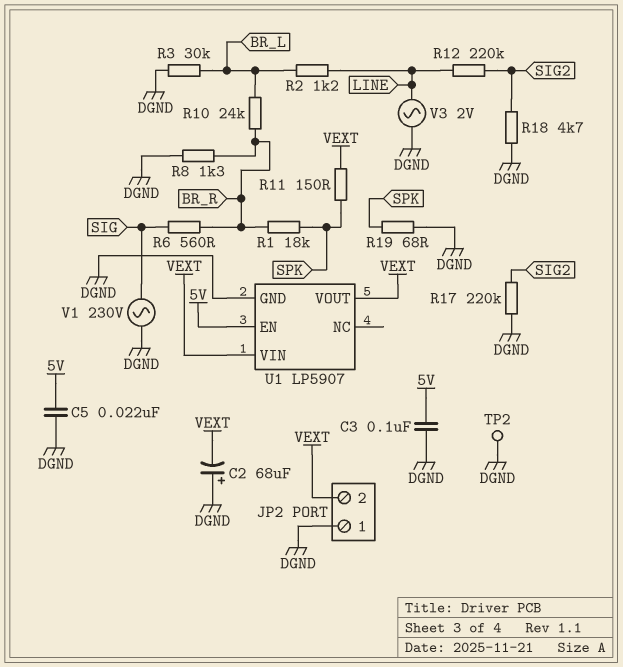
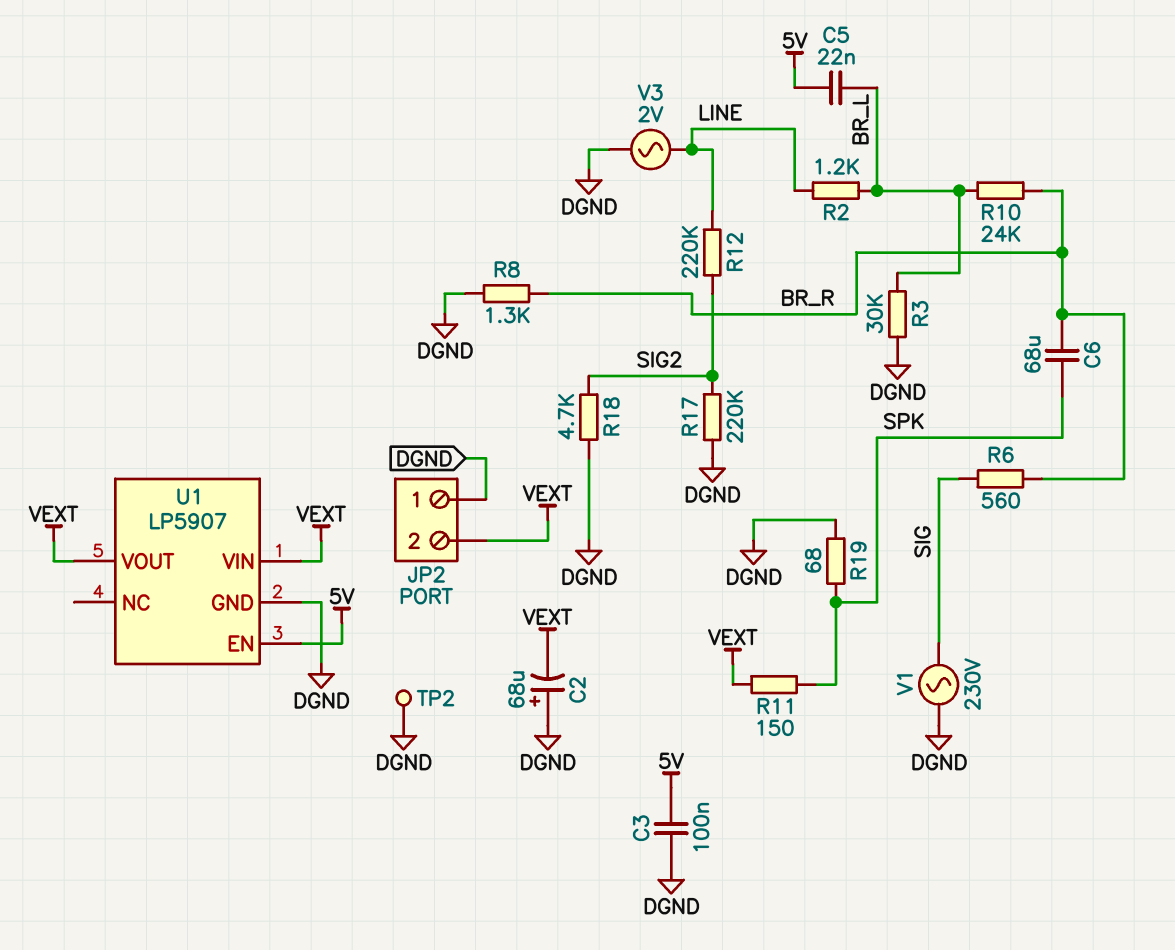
C5: 22nF (5V, DGND) -> 22nF (5V, BR_L)
C6: none -> 68uF (BR_R, SPK)
R1: 18k (BR_R, SPK) -> none

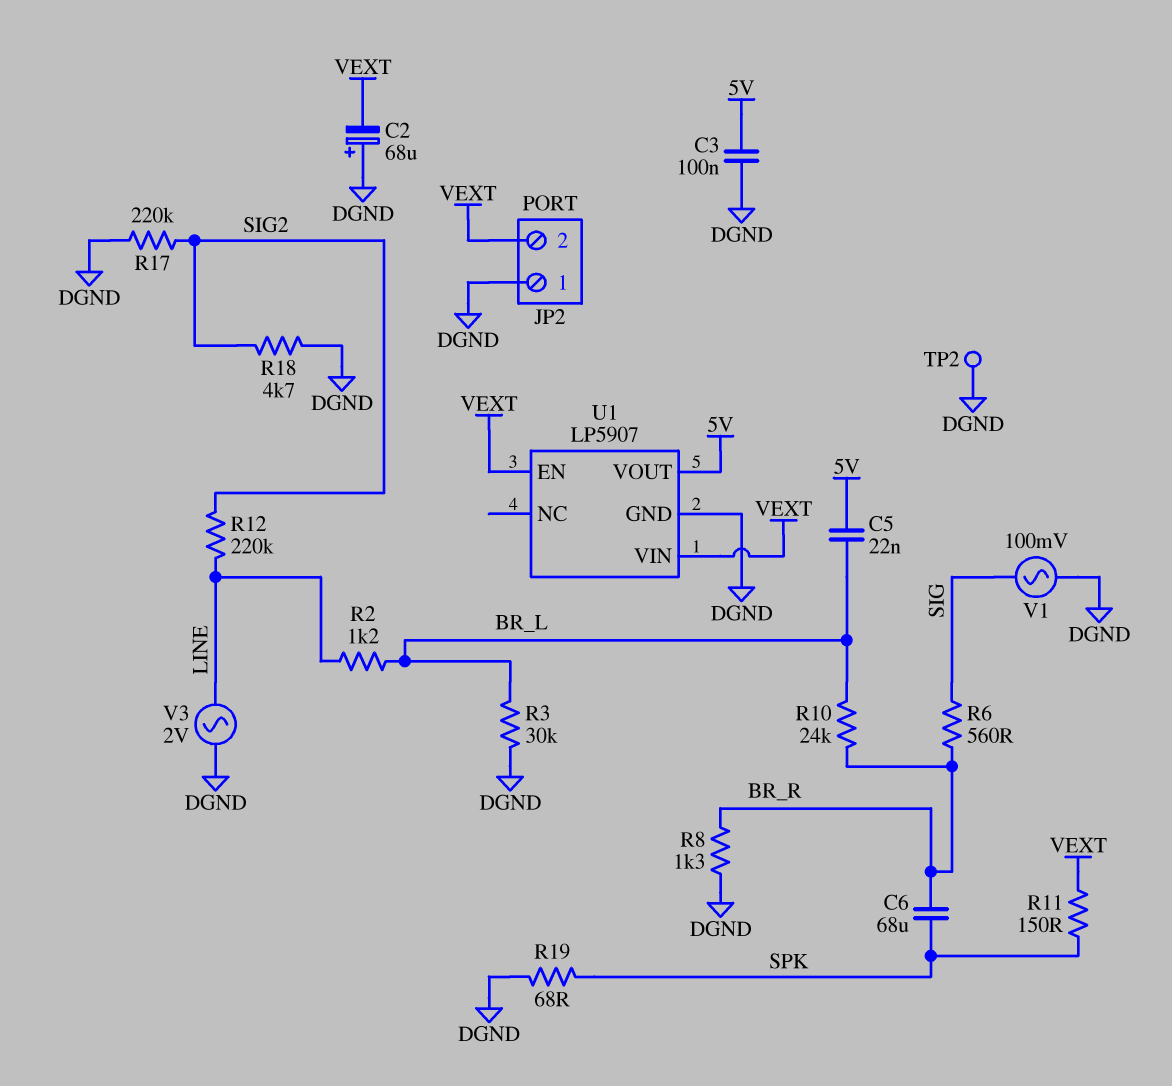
U1 pin EN: 5V -> VEXT
U1 pin VOUT: VEXT -> 5V
V1: AC 230V (DGND, SIG) -> AC 100mV (DGND, SIG)

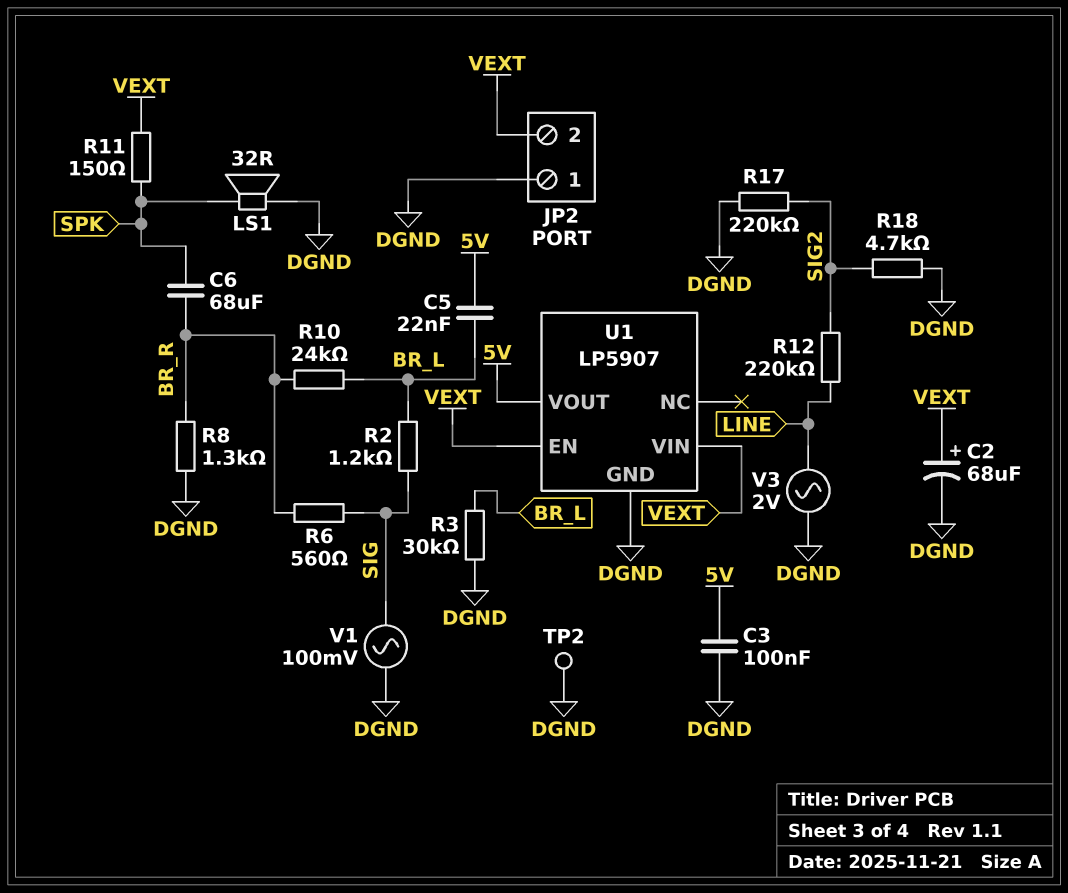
C2: 68uF (plus DGND, minus VEXT) -> 68uF (plus VEXT, minus DGND)
LS1: none -> speaker 32R (DGND, SPK)
R2: 1.2k (BR_L, LINE) -> 1.2k (BR_L, SIG)
R19: 68 (DGND, SPK) -> none

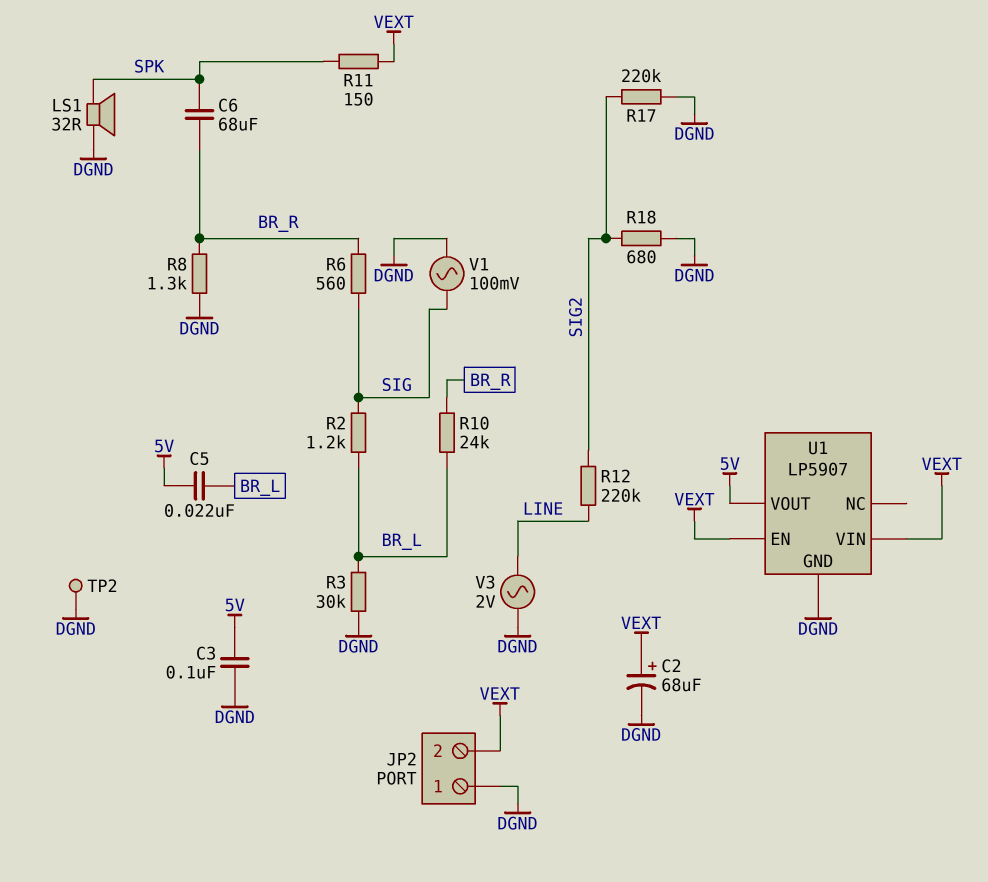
R18: 4.7k (DGND, SIG2) -> 680 (DGND, SIG2)

